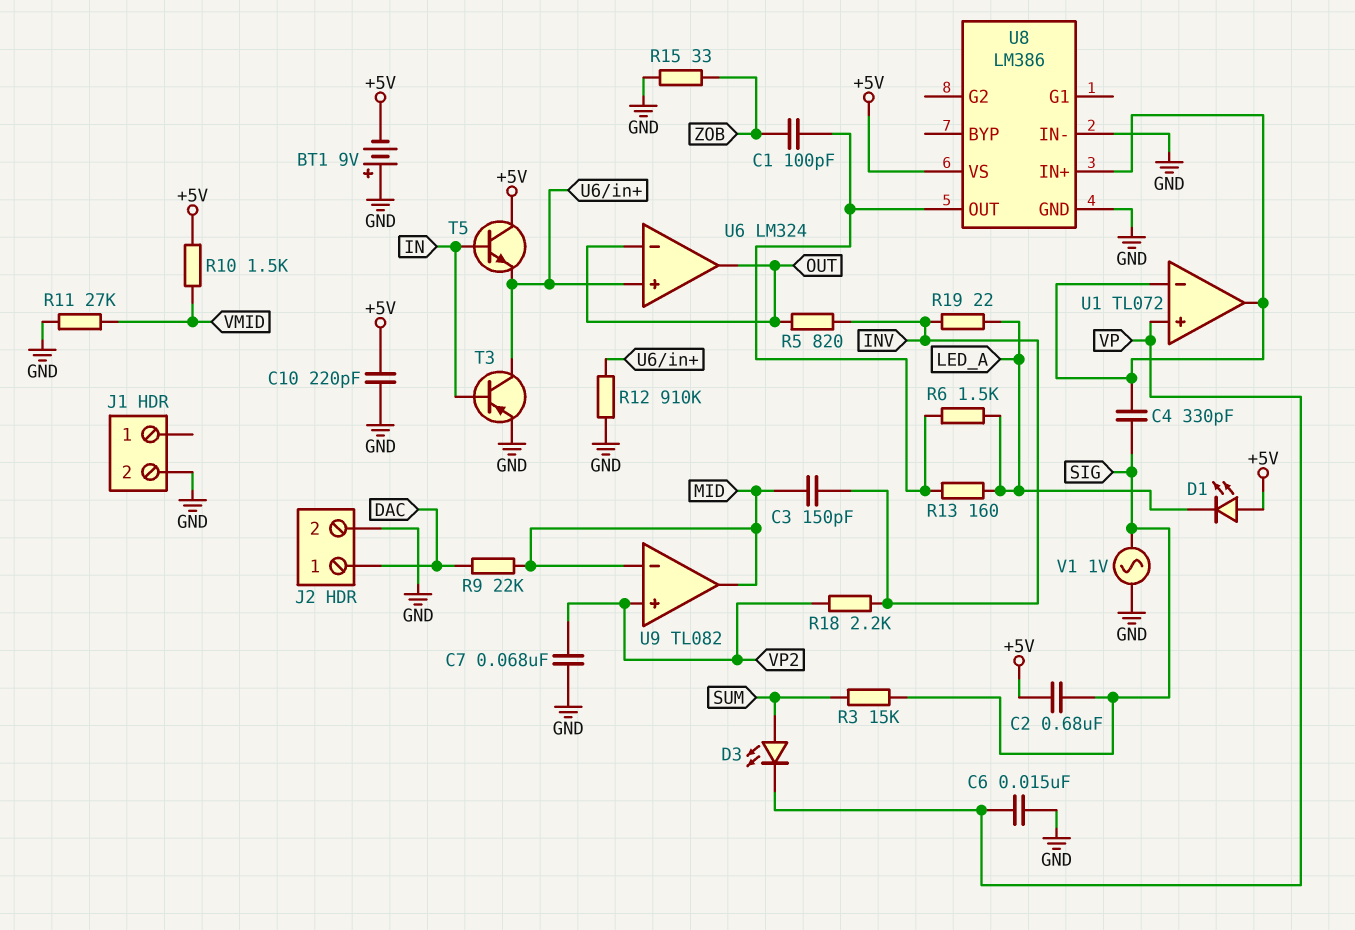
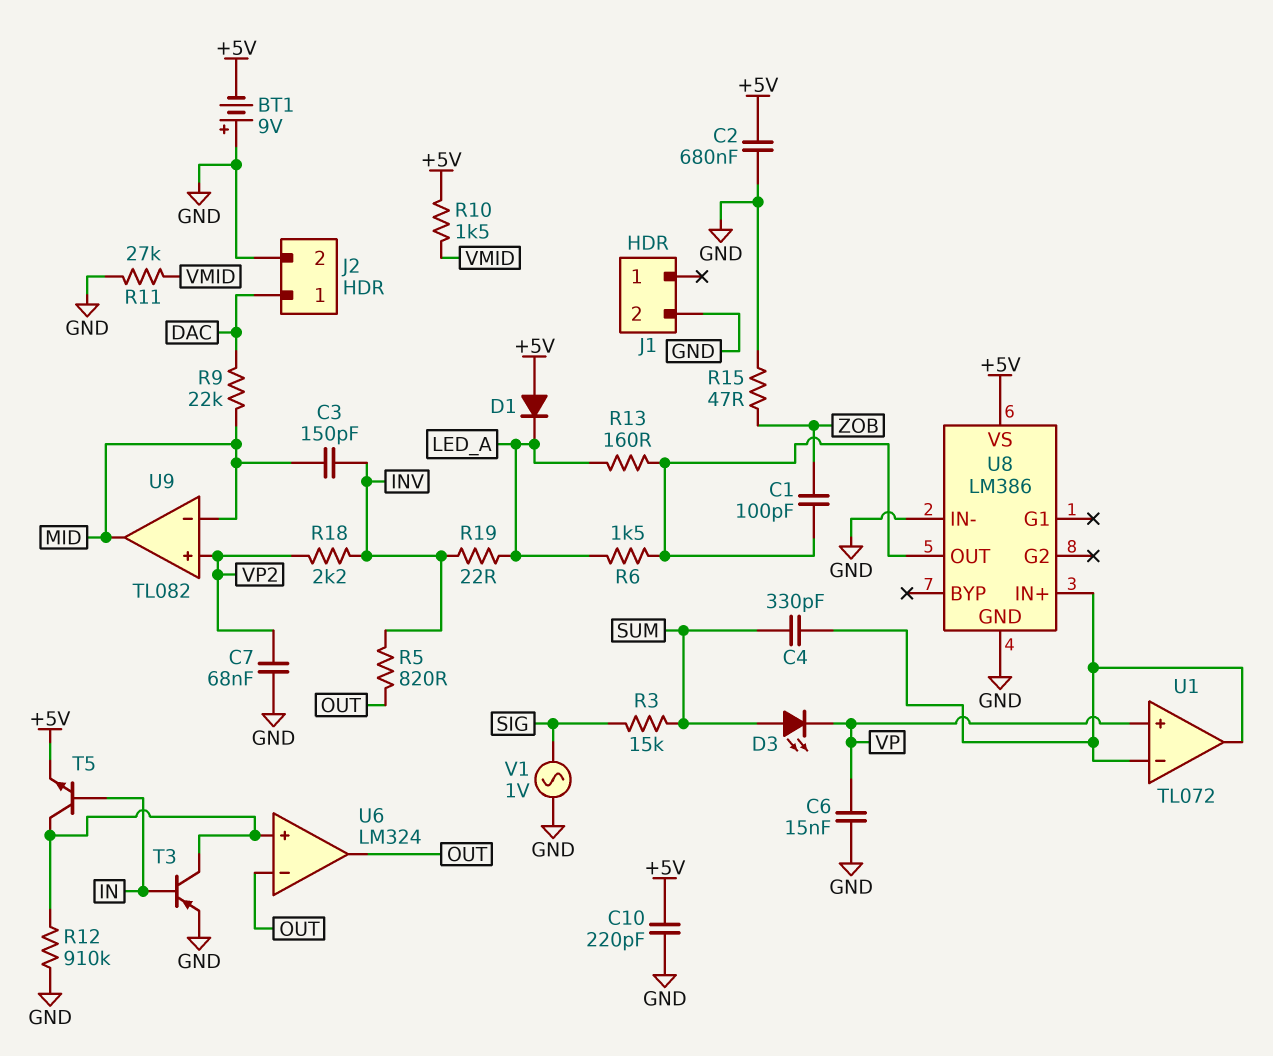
C2: 680nF (+5V, SIG) -> 680nF (+5V, GND)
C4: 330pF (SIG, U1/in-) -> 330pF (SUM, U1/in-)
D1: LED (A +5V, K LED_A) -> diode (A +5V, K LED_A)
R15: 33 (GND, ZOB) -> 47 (GND, ZOB)
T5: NPN (B IN, C +5V, E U6/in+) -> NPN (B IN, C U6/in+, E +5V)

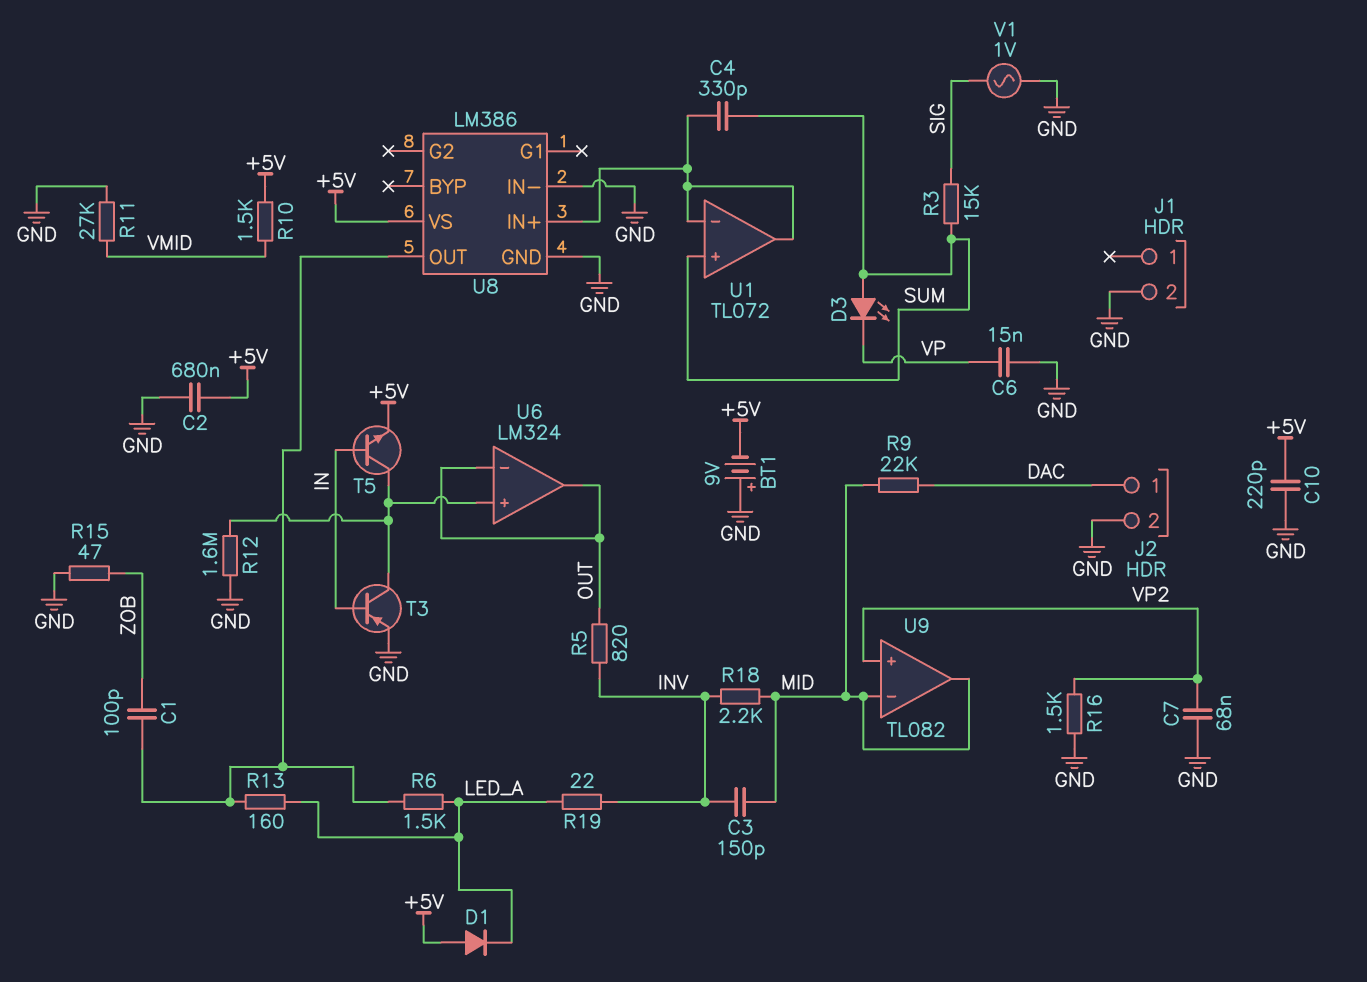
R12: 910k (GND, U6/in+) -> 1.6M (GND, U6/in+)
R16: none -> 1.5k (GND, VP2)
R18: 2.2k (INV, VP2) -> 2.2k (INV, MID)
U1 pin in+: VP -> SUM

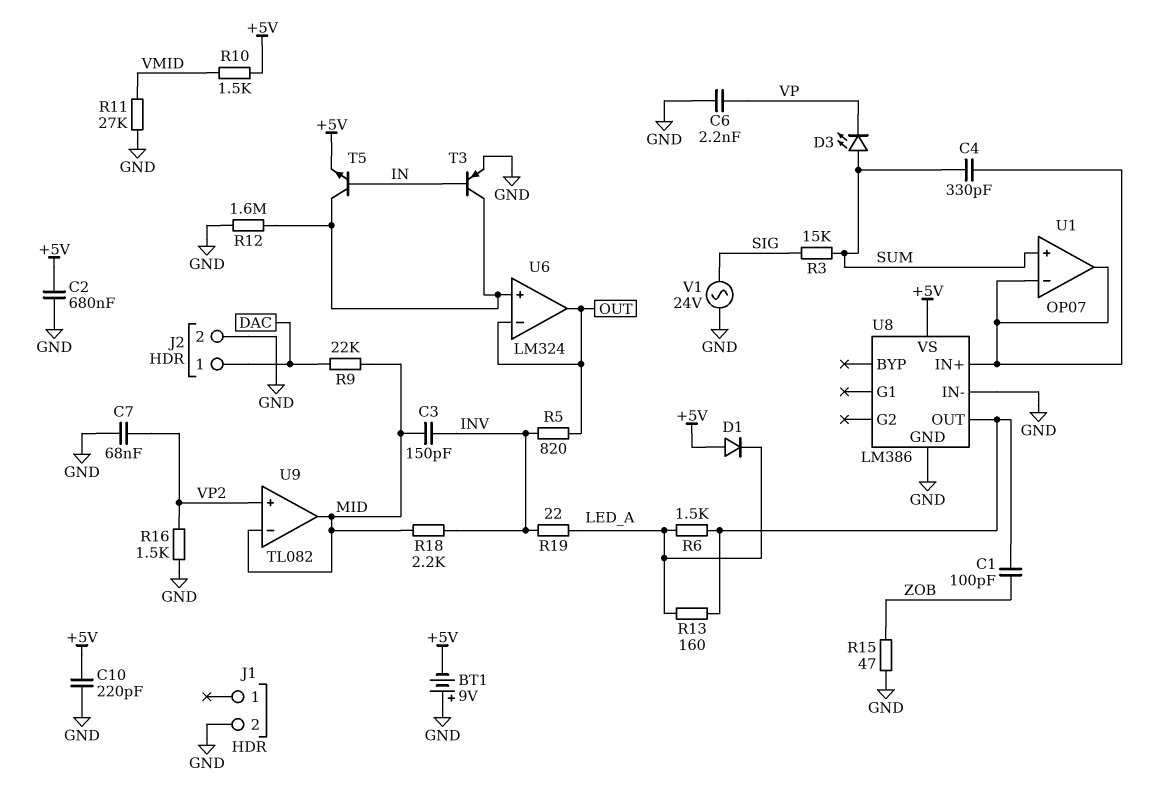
C6: 15nF (GND, VP) -> 2.2nF (GND, VP)
U1: TL072 -> OP07
V1: AC 1V (GND, SIG) -> AC 24V (GND, SIG)

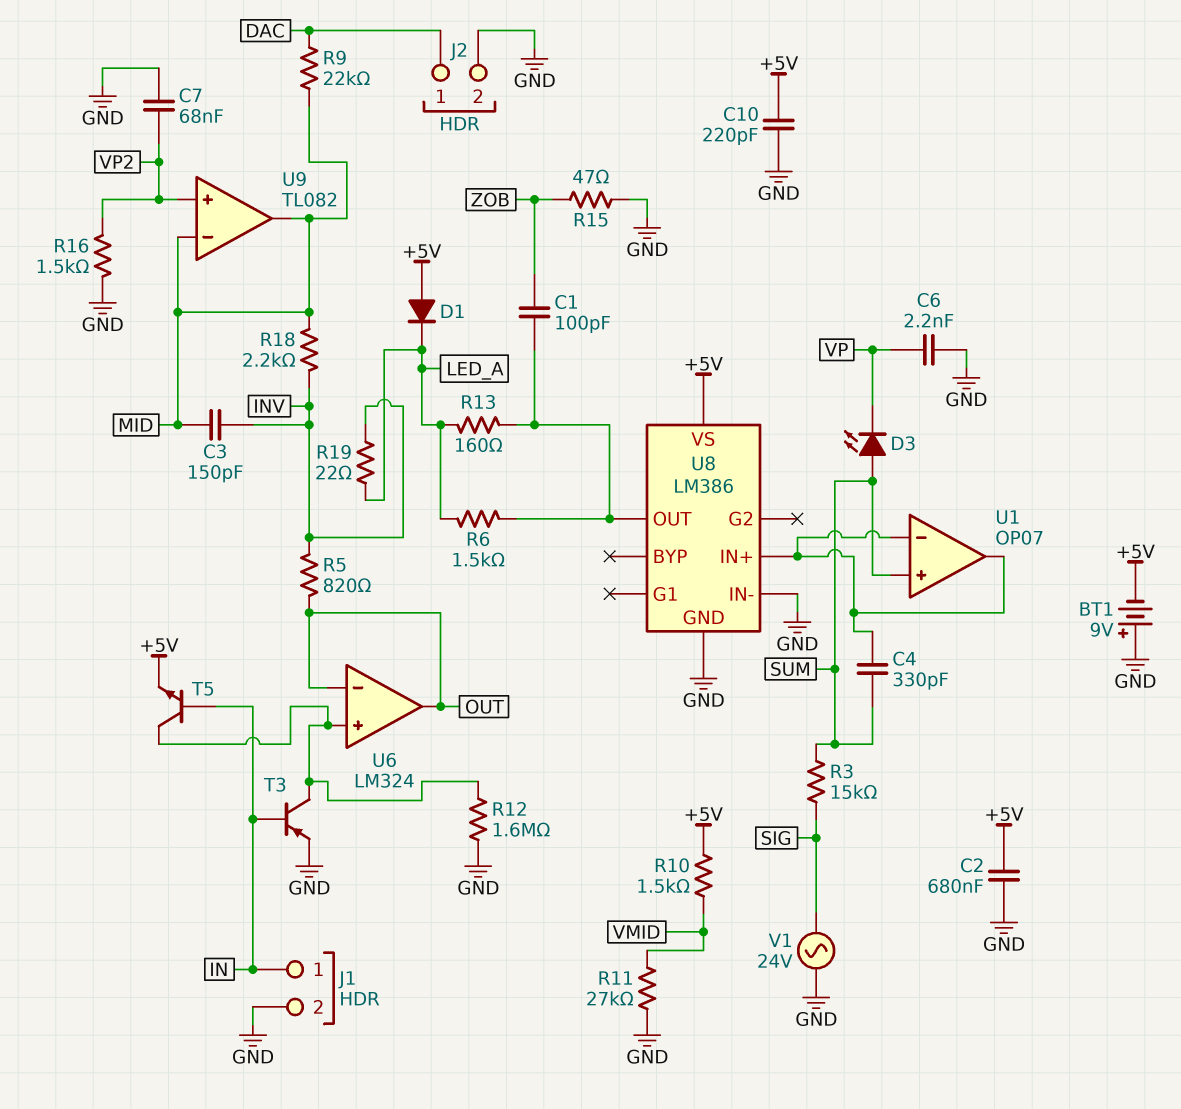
J1 pin 1: none -> IN

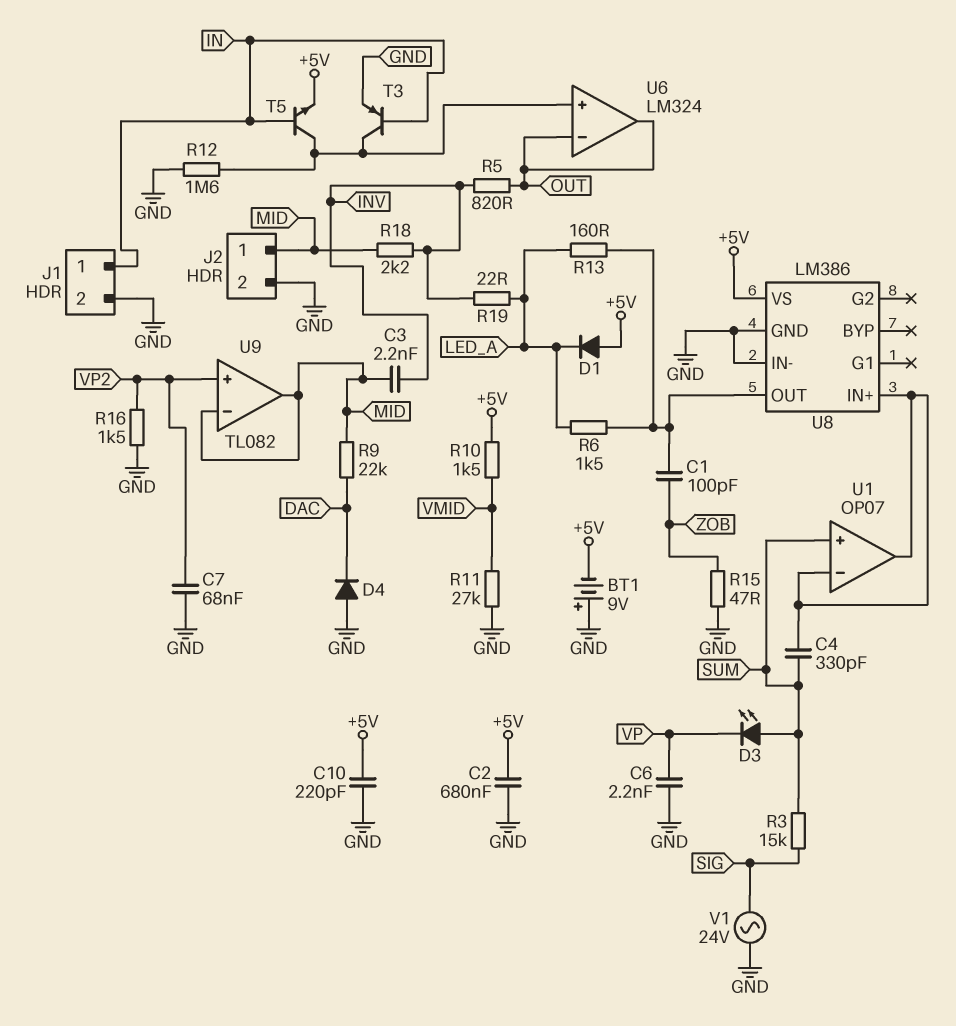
C3: 150pF (INV, MID) -> 2.2nF (INV, MID)
D4: none -> diode (A GND, K DAC)
J2 pin 1: DAC -> MID

